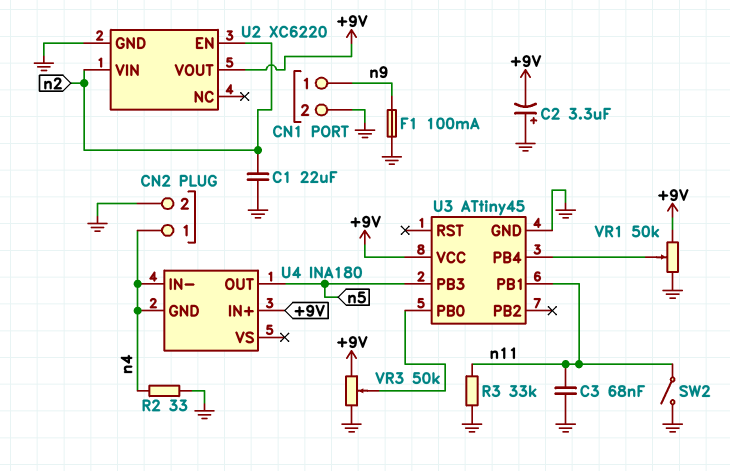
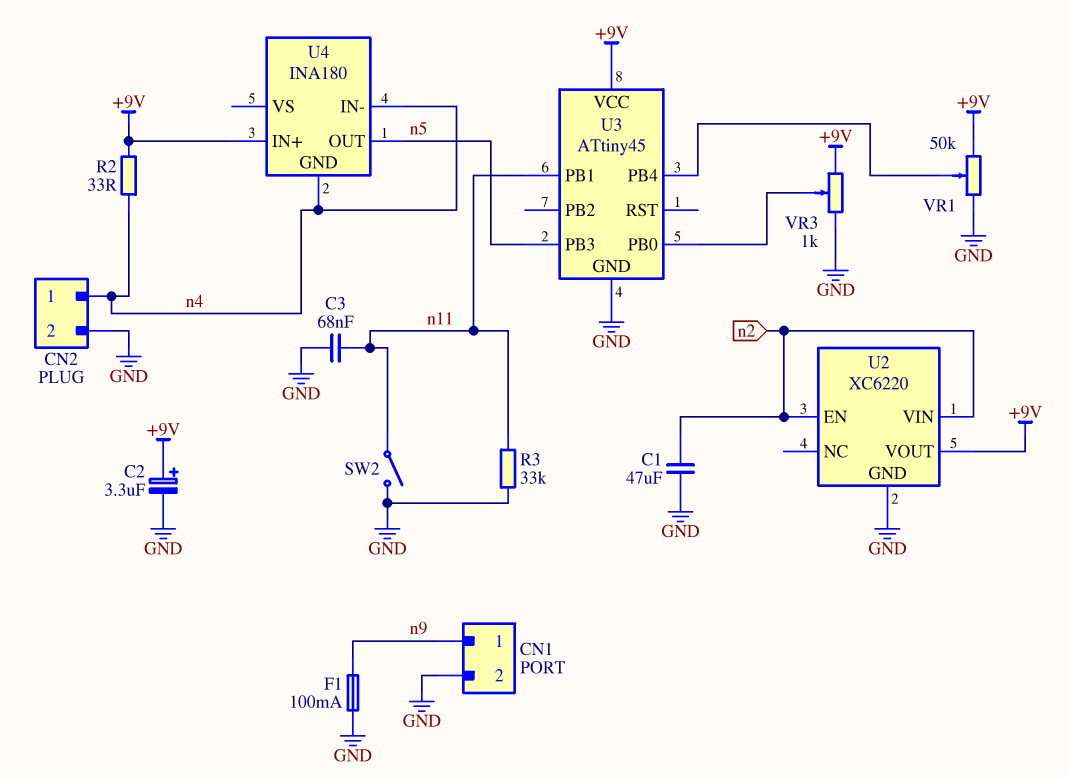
C1: 22uF (GND, n2) -> 47uF (GND, n2)
C2: 3.3uF (plus GND, minus +9V) -> 3.3uF (plus +9V, minus GND)
R2: 33 (GND, n4) -> 33 (+9V, n4)
VR3: 50k (+9V, GND, wiper U3/PB0) -> 1k (+9V, GND, wiper U3/PB0)

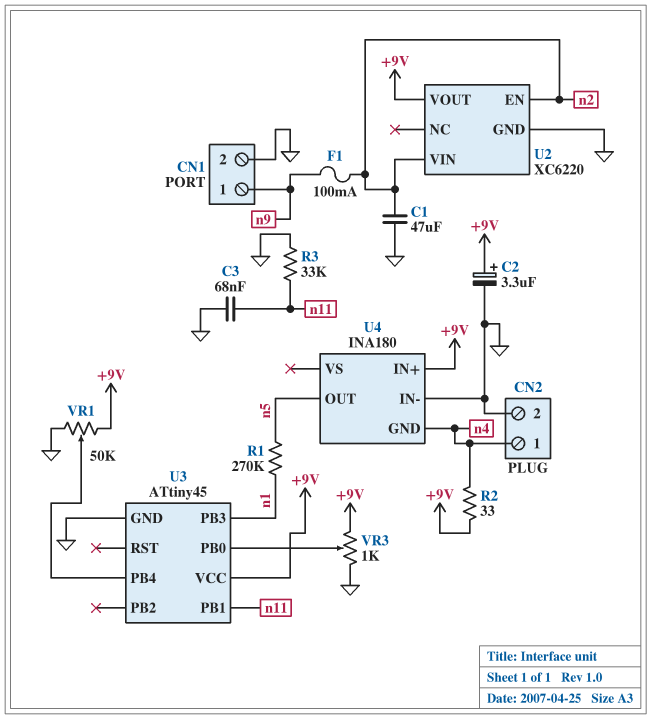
F1: 100mA (GND, n9) -> 100mA (n2, n9)
R1: none -> 270k (n1, n5)
SW2: switch (GND, n11) -> none
U3 pin PB3: n5 -> n1
U4 pin IN-: n4 -> GND

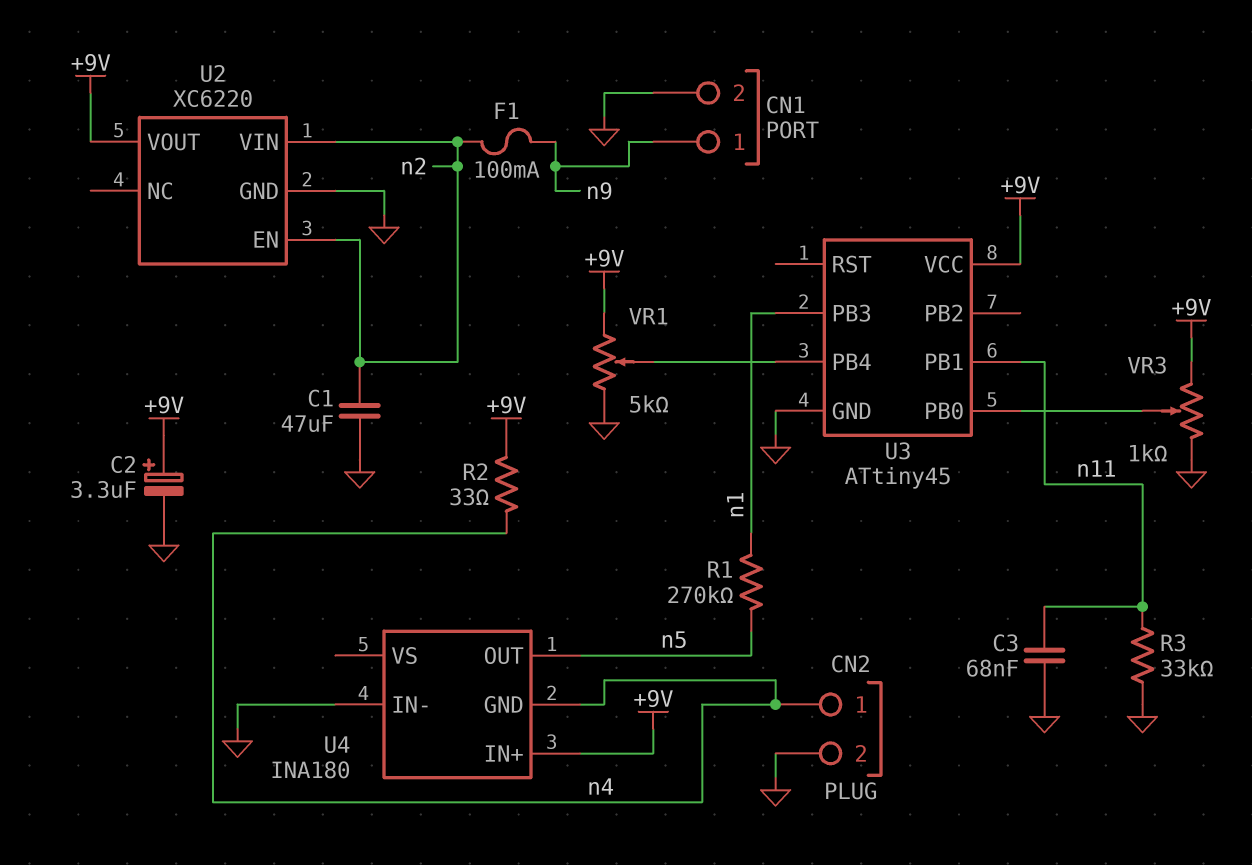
VR1: 50k (+9V, GND, wiper U3/PB4) -> 5k (+9V, GND, wiper U3/PB4)

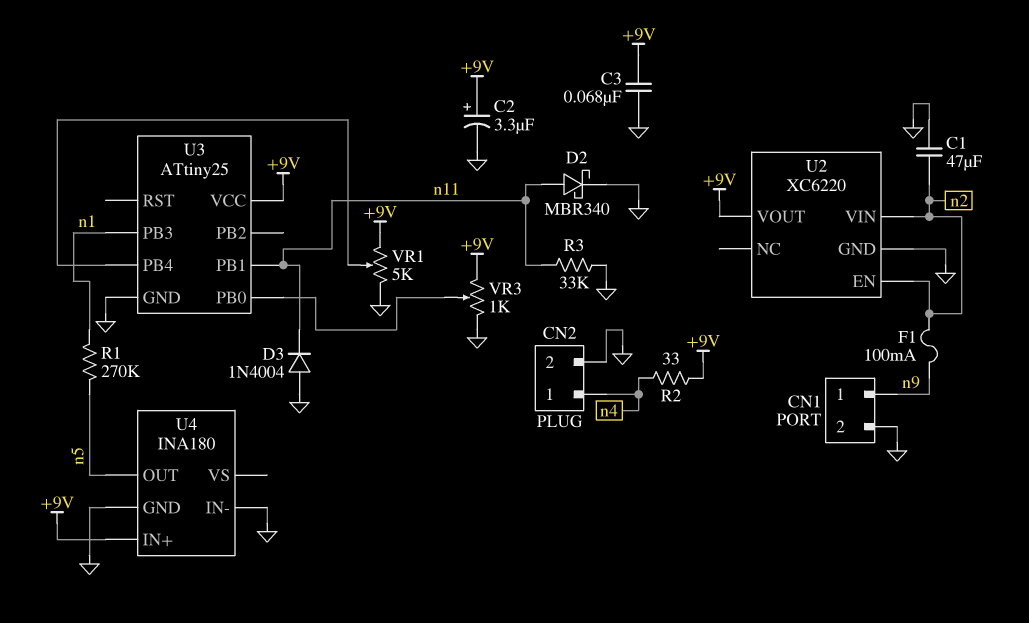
C3: 68nF (GND, n11) -> 68nF (+9V, GND)
D2: none -> schottky MBR340 (A n11, K GND)
D3: none -> diode 1N4004 (A GND, K n11)
U3: ATtiny45 -> ATtiny25
U4 pin GND: n4 -> GND

